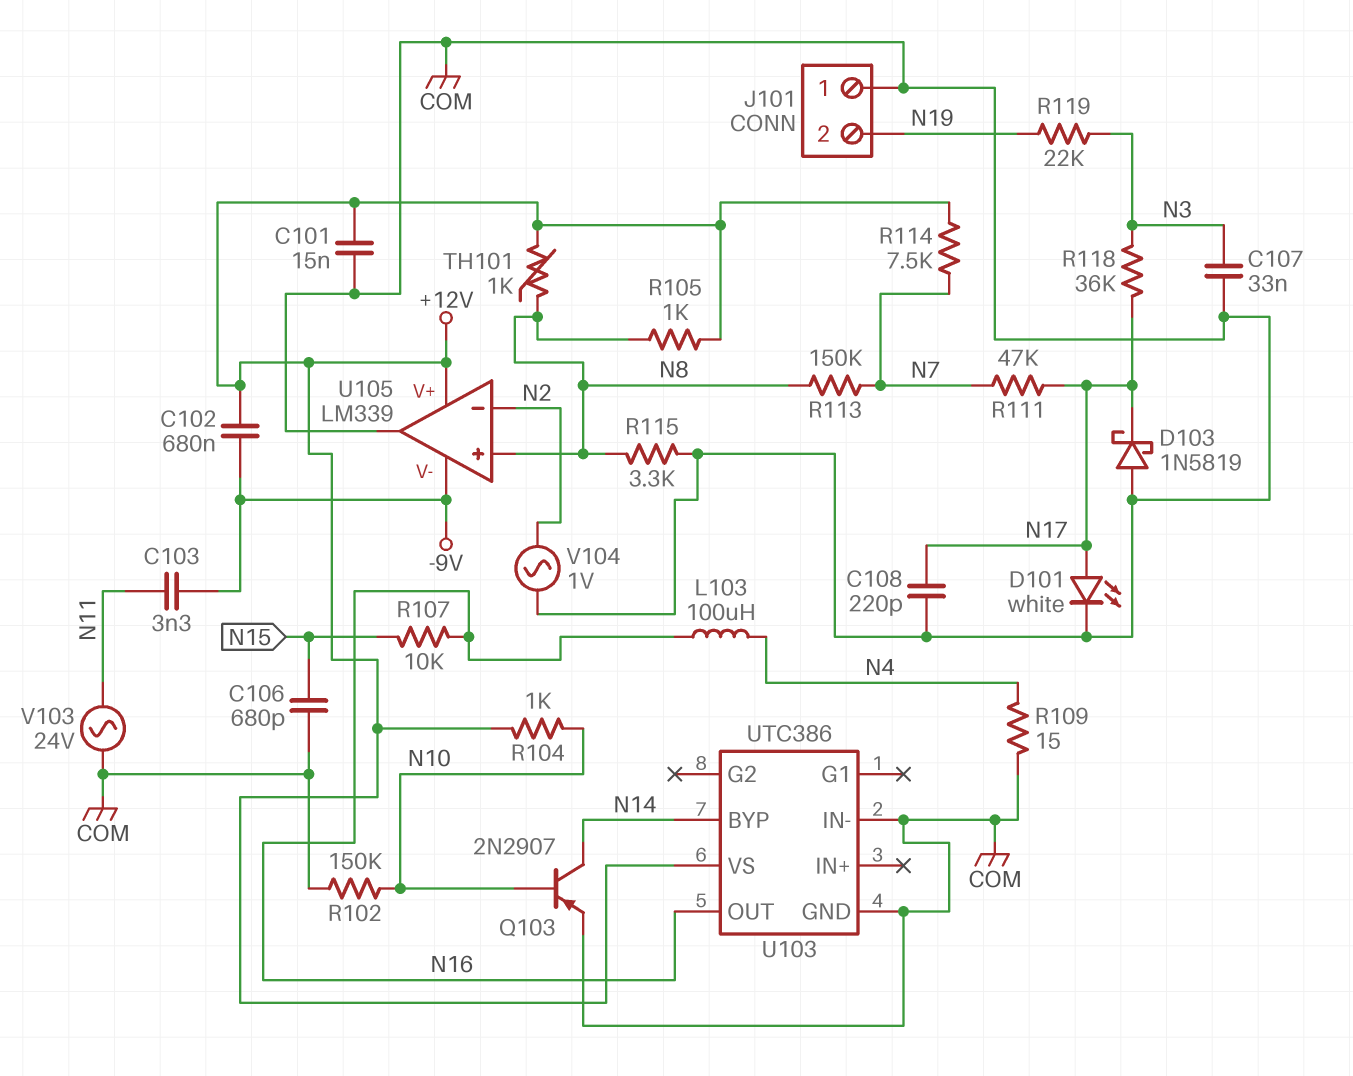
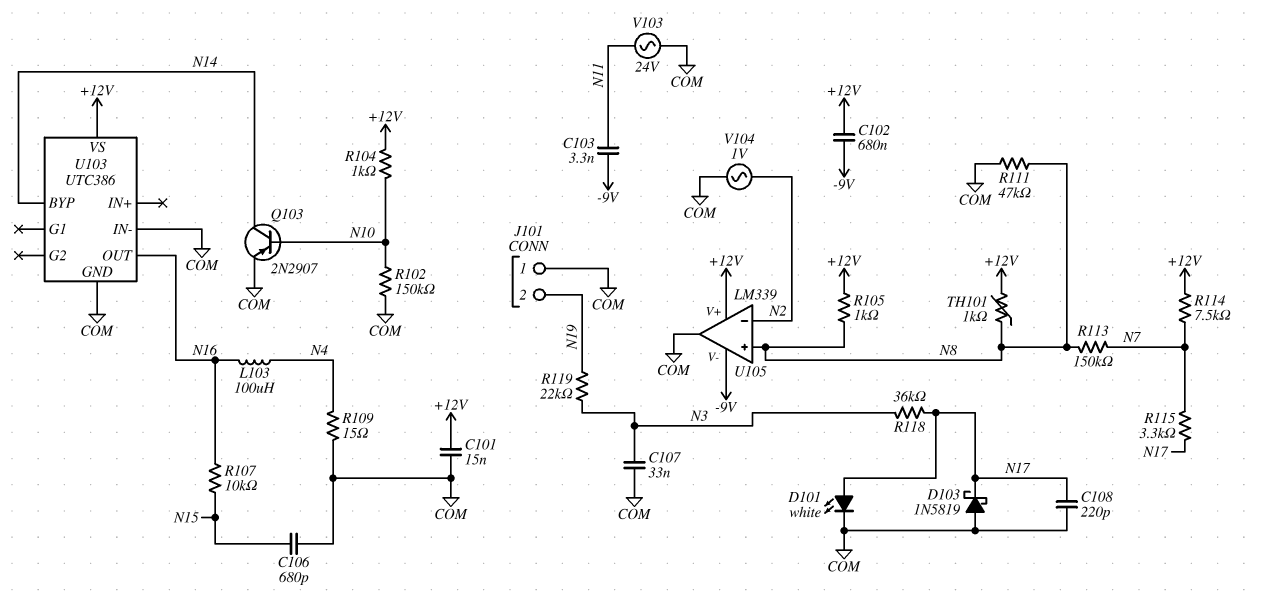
R111: 47k (N7, N17) -> 47k (COM, N8)
R115: 3.3k (COM, N8) -> 3.3k (N7, N17)

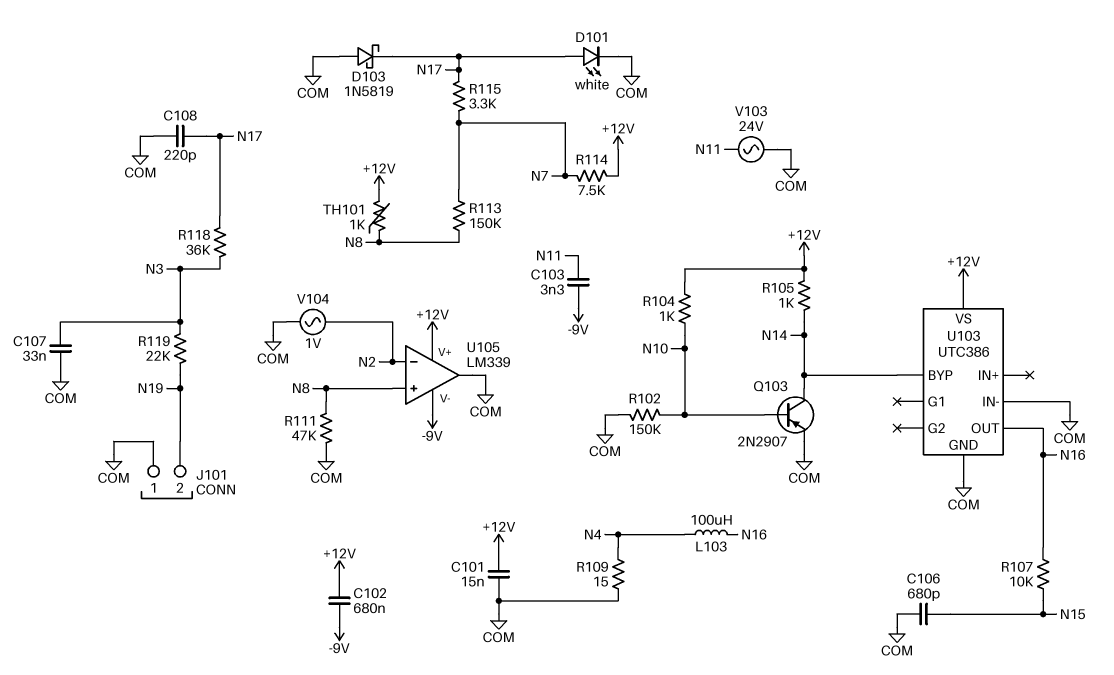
R105: 1k (+12V, N8) -> 1k (+12V, N14)

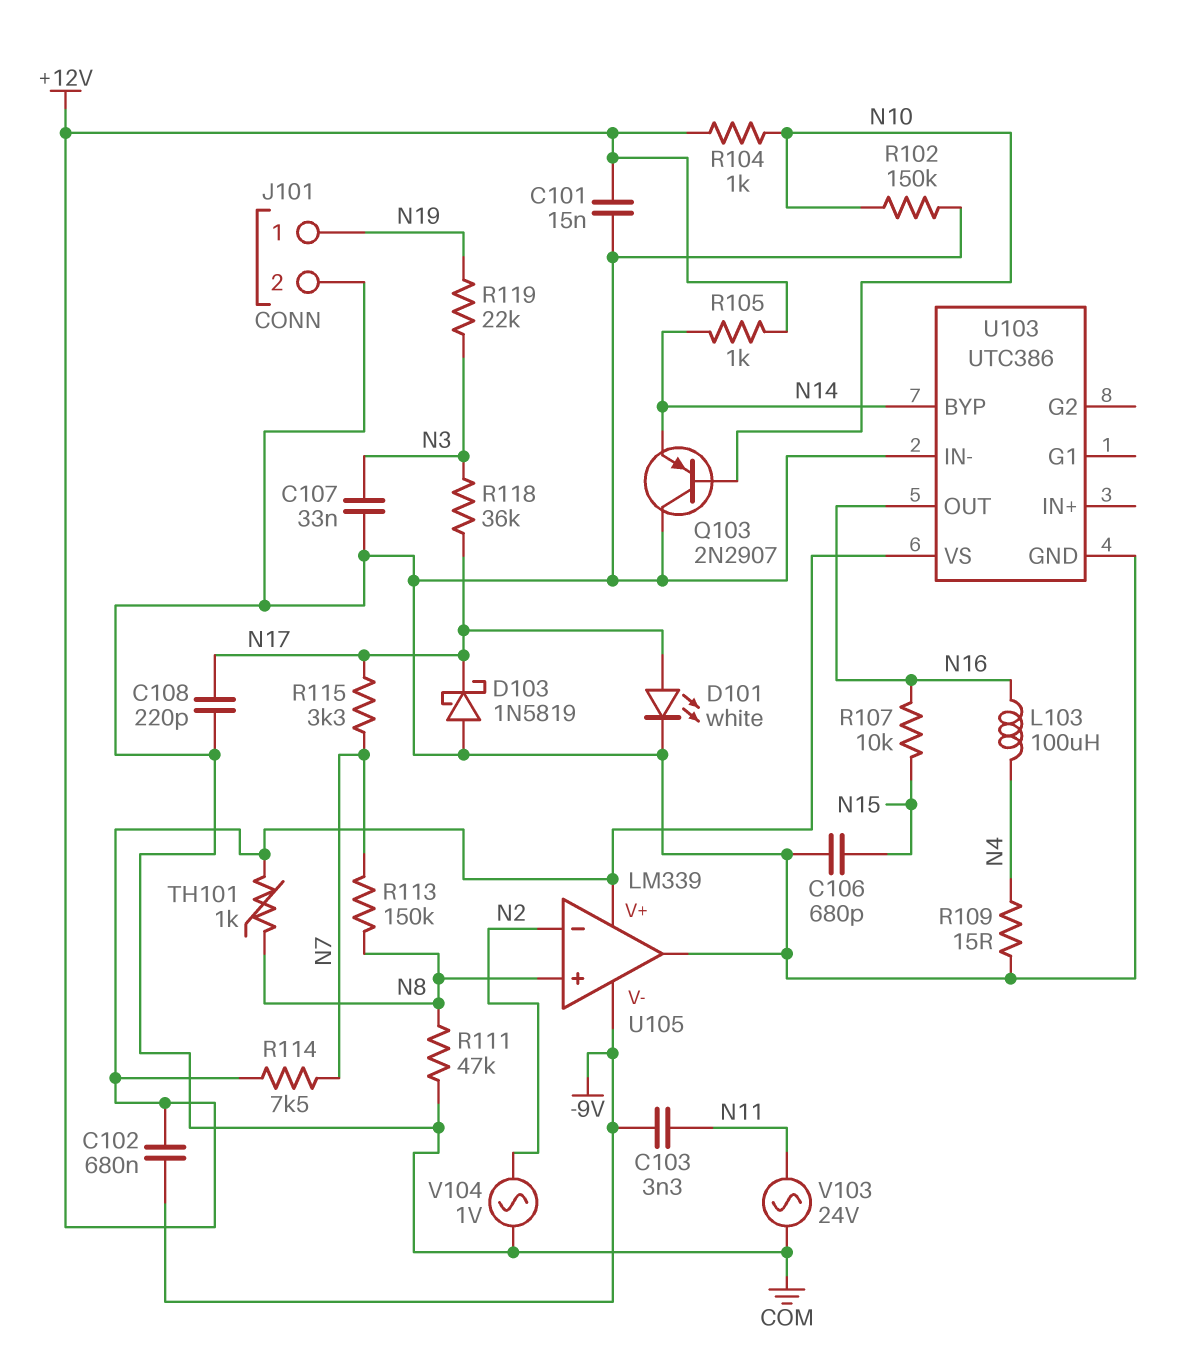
J101 pin 1: COM -> N19
J101 pin 2: N19 -> COM
Q103: PNP 2N2907 (B N10, C N14, E COM) -> PNP 2N2907 (B N10, C COM, E N14)

